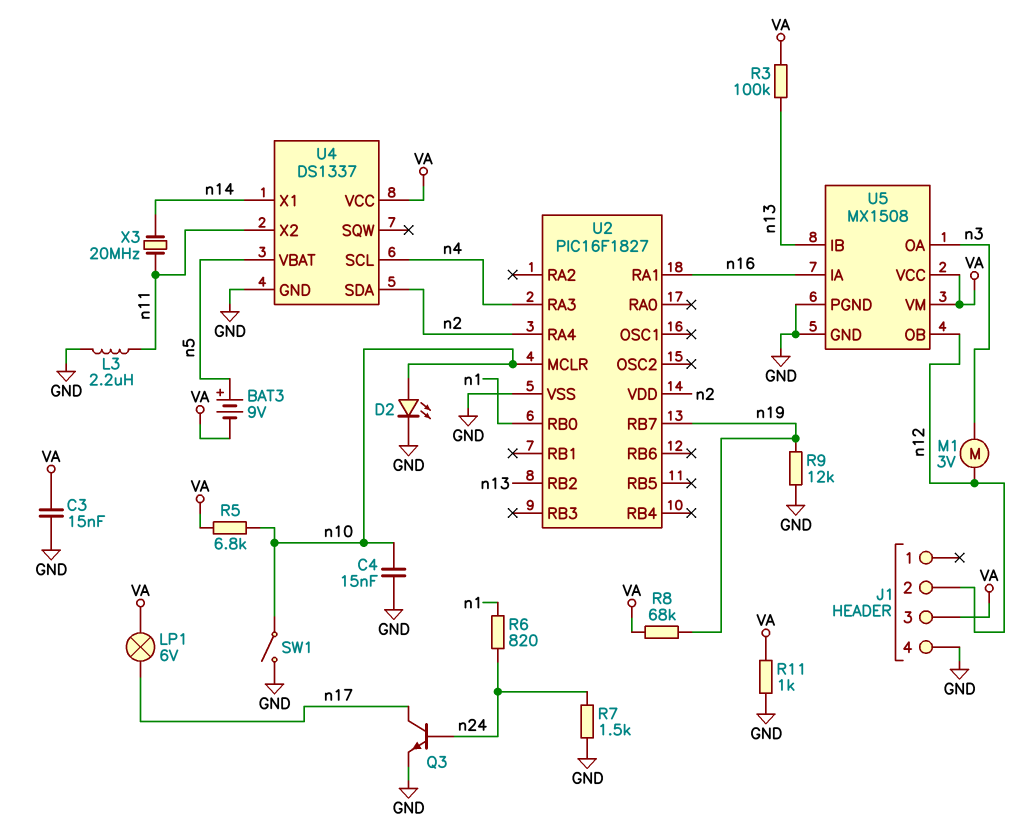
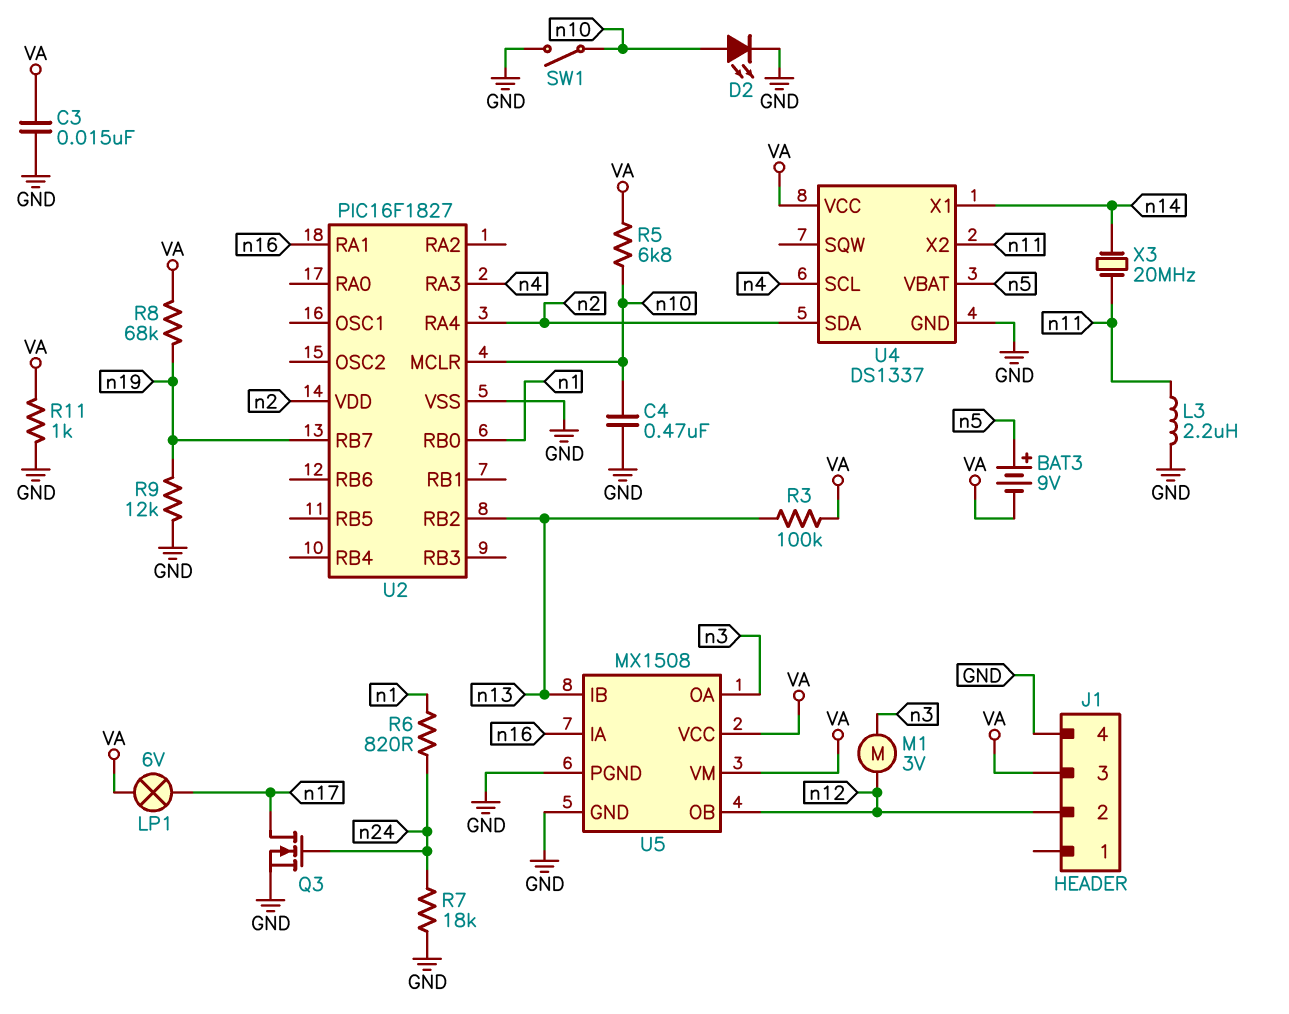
C4: 15nF (GND, n10) -> 470nF (GND, n10)
Q3: NPN (B n24, C n17, E GND) -> NMOS (G n24, D n17, S GND)
R7: 1.5k (GND, n24) -> 18k (GND, n24)

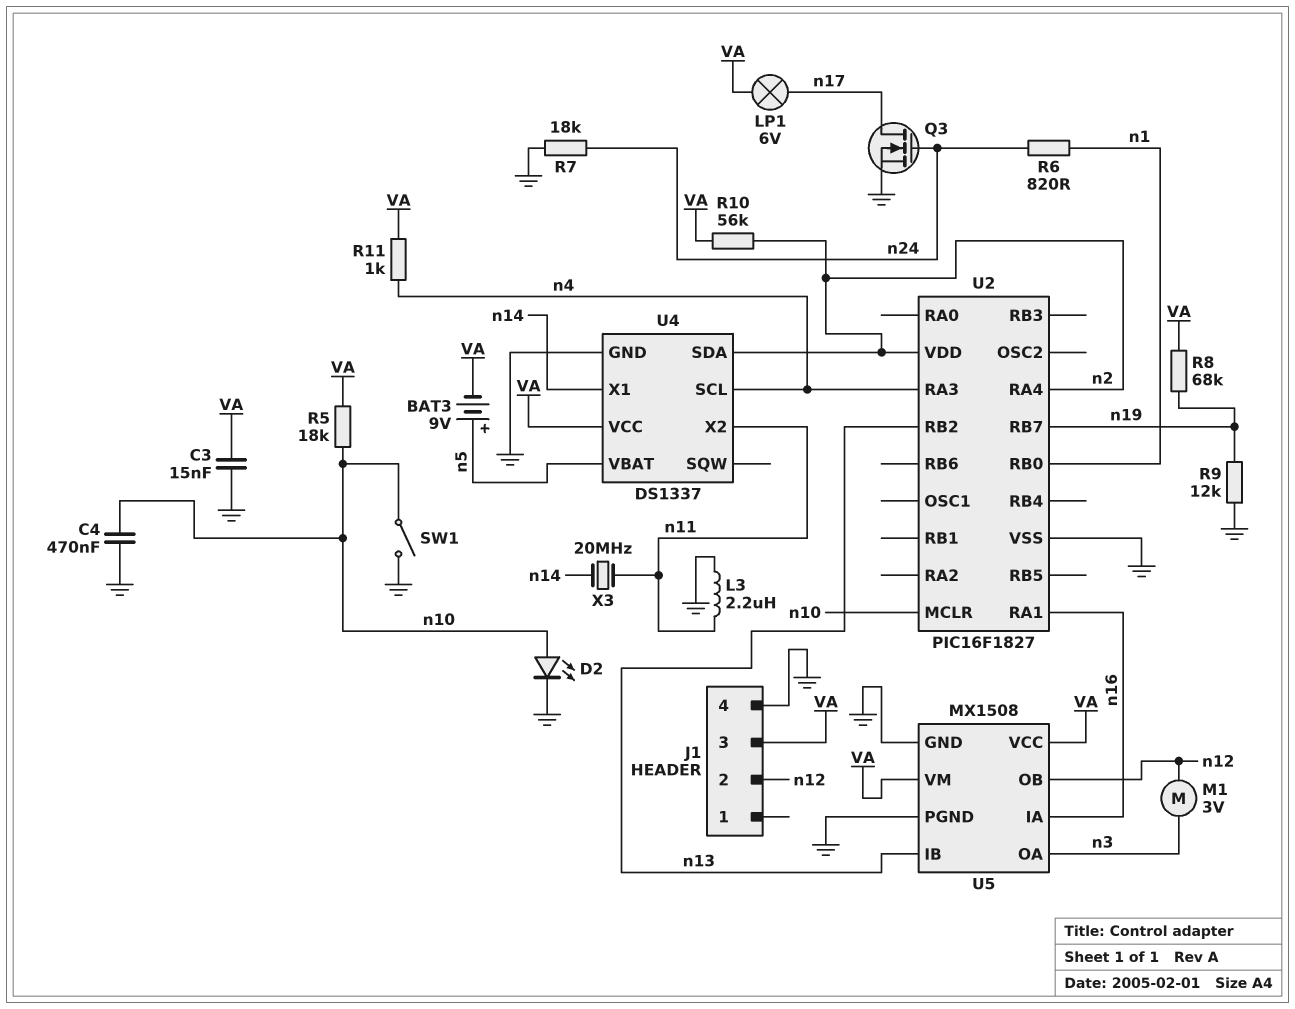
R3: 100k (VA, n13) -> none
R5: 6.8k (VA, n10) -> 18k (VA, n10)
R10: none -> 56k (VA, n2)
R11: 1k (GND, VA) -> 1k (VA, n4)

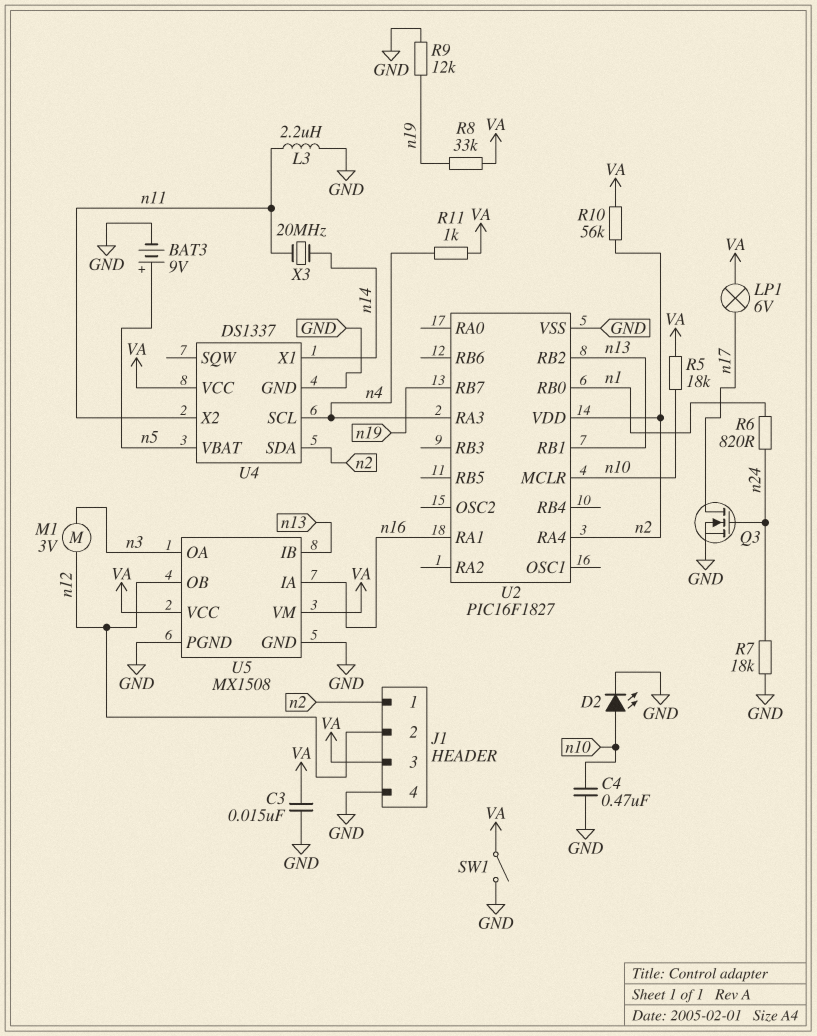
BAT3: 9V (plus n5, minus VA) -> 9V (plus n5, minus GND)
J1 pin 1: none -> n2
R8: 68k (VA, n19) -> 33k (VA, n19)
SW1: switch (GND, n10) -> switch (GND, VA)
U2 pin RB1: none -> n13

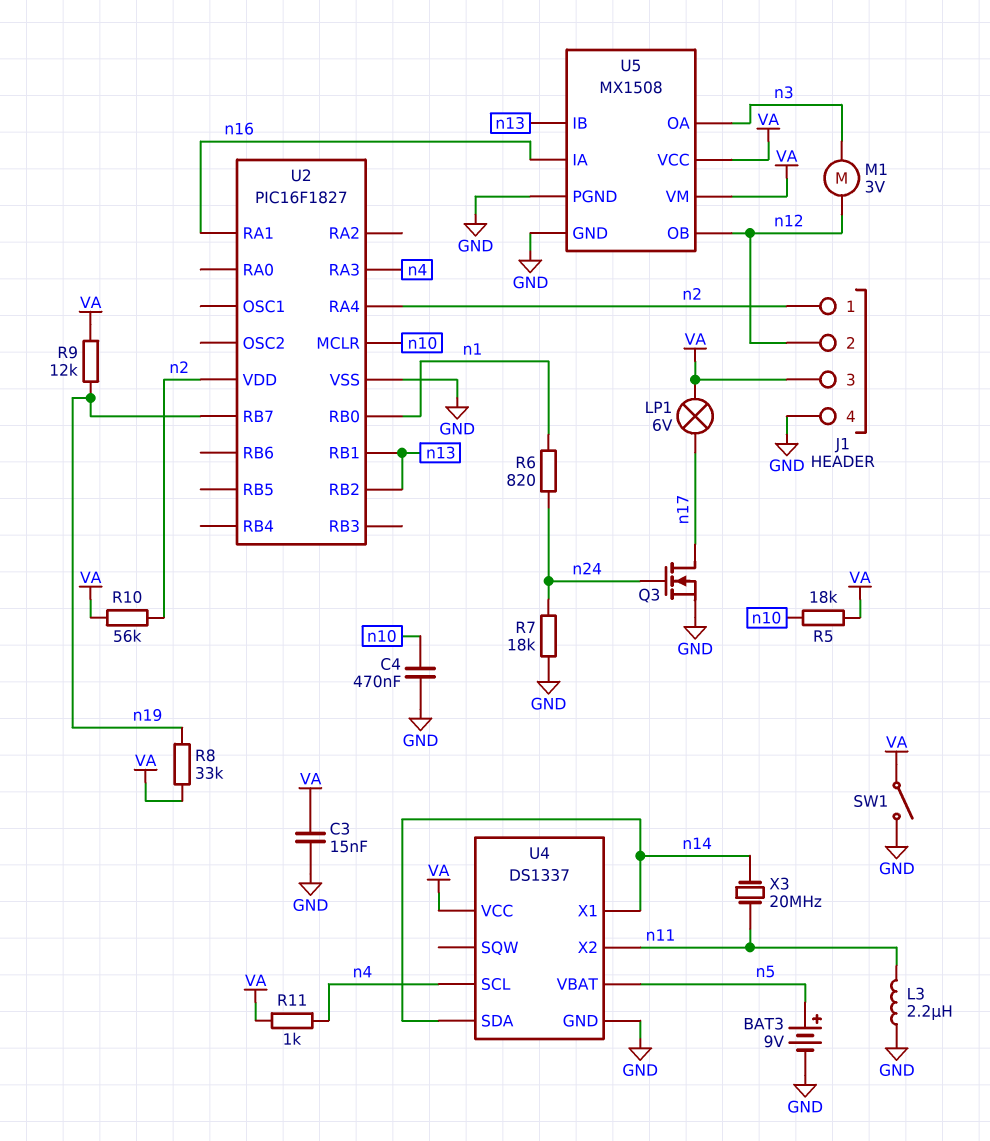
D2: LED (A n10, K GND) -> none
R9: 12k (GND, n19) -> 12k (VA, n19)
U4 pin SDA: n2 -> n14

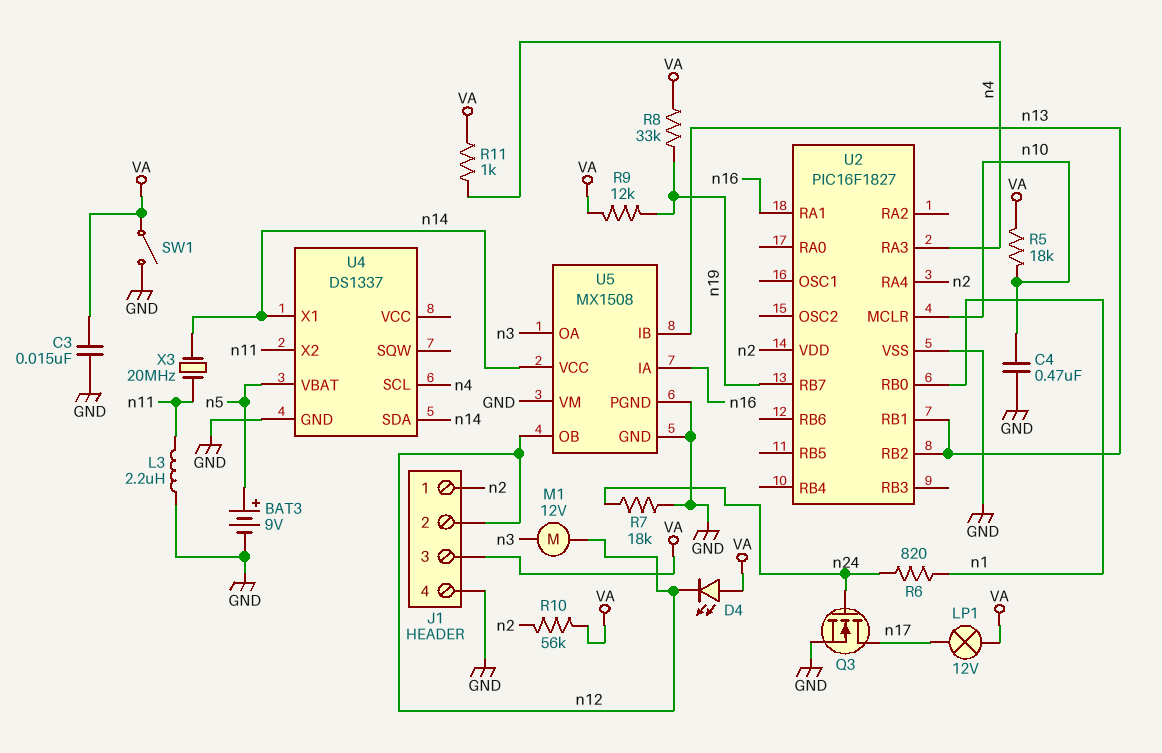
D4: none -> LED (A VA, K n12)
LP1: lamp 6V (VA, n17) -> lamp 12V (VA, n17)
M1: motor 3V (n3, n12) -> motor 12V (n3, n12)
U4 pin VCC: VA -> none
U5 pin VCC: VA -> n14
U5 pin VM: VA -> GND

